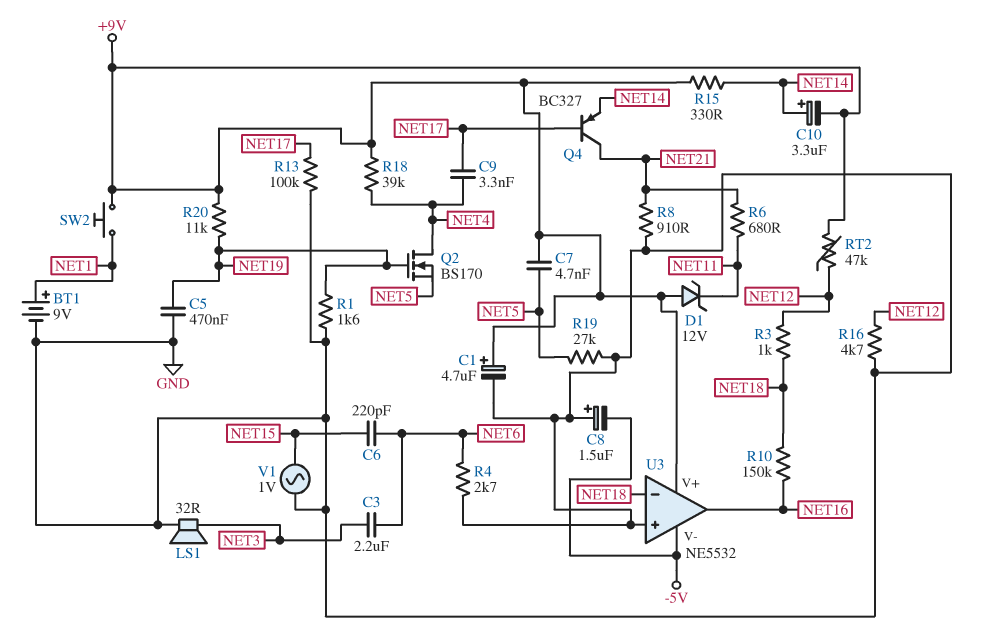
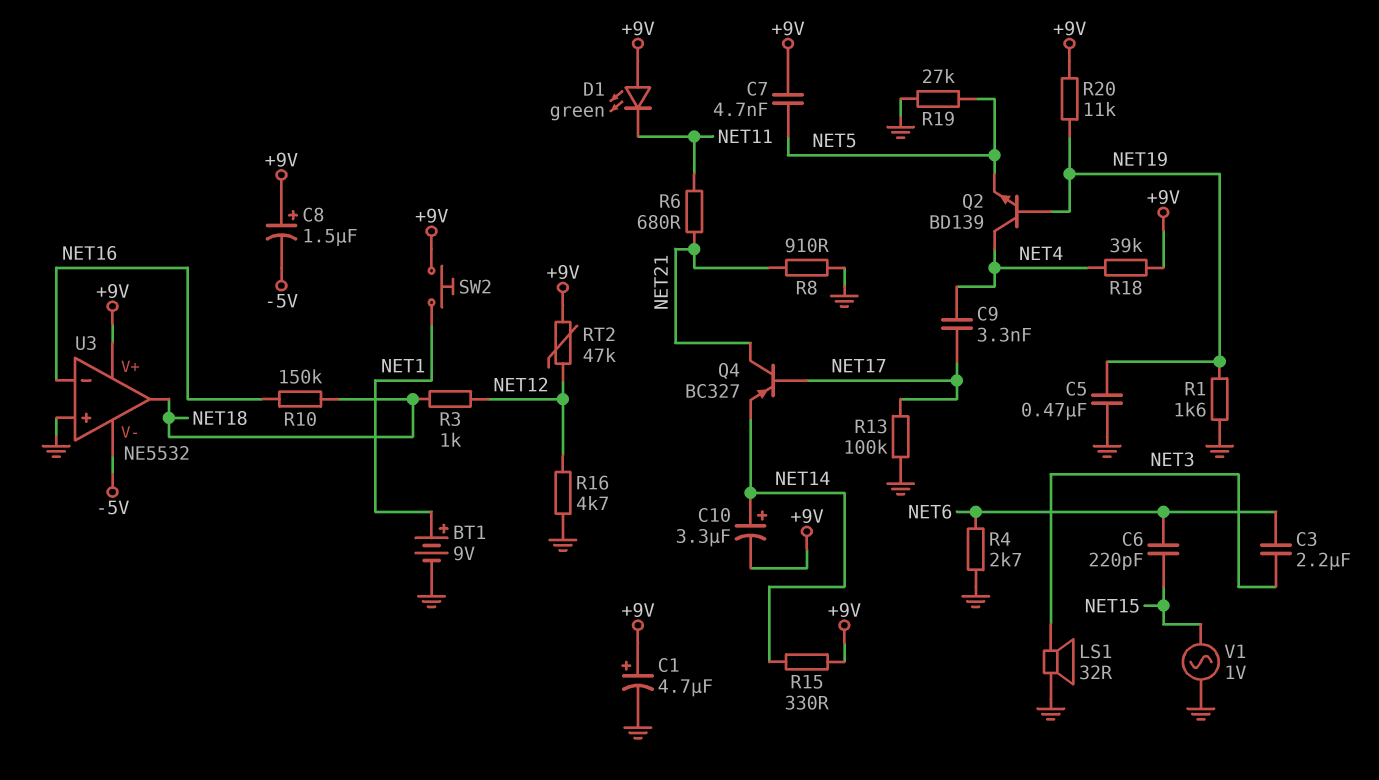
C8: 1.5uF (plus GND, minus -5V) -> 1.5uF (plus +9V, minus -5V)
D1: zener 12V (A +9V, K NET11) -> LED green (A +9V, K NET11)
Q2: NMOS BS170 (G NET19, D NET4, S NET5) -> NPN BD139 (B NET19, C NET4, E NET5)
U3 pin in-: NET18 -> NET16
U3 pin out: NET16 -> NET18

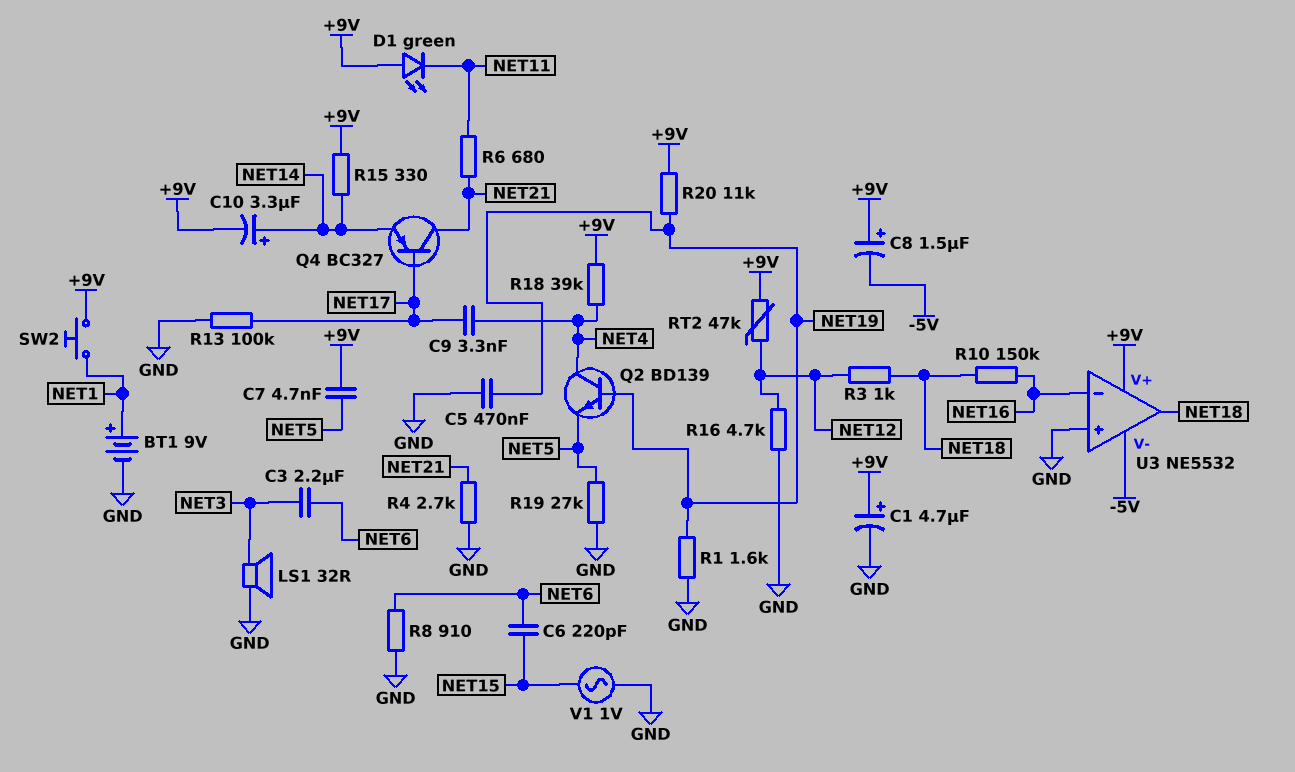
R4: 2.7k (GND, NET6) -> 2.7k (GND, NET21)
R8: 910 (GND, NET21) -> 910 (GND, NET6)

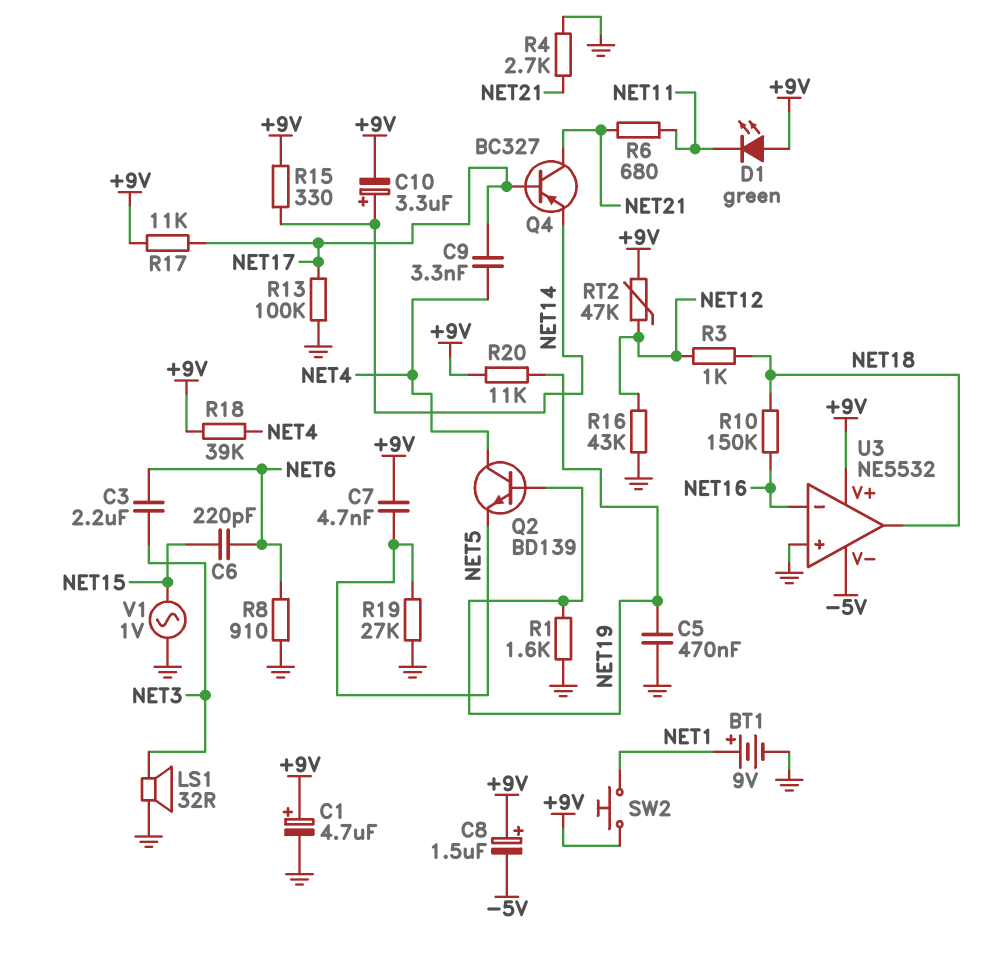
R16: 4.7k (GND, NET12) -> 43k (GND, NET12)
R17: none -> 11k (+9V, NET17)

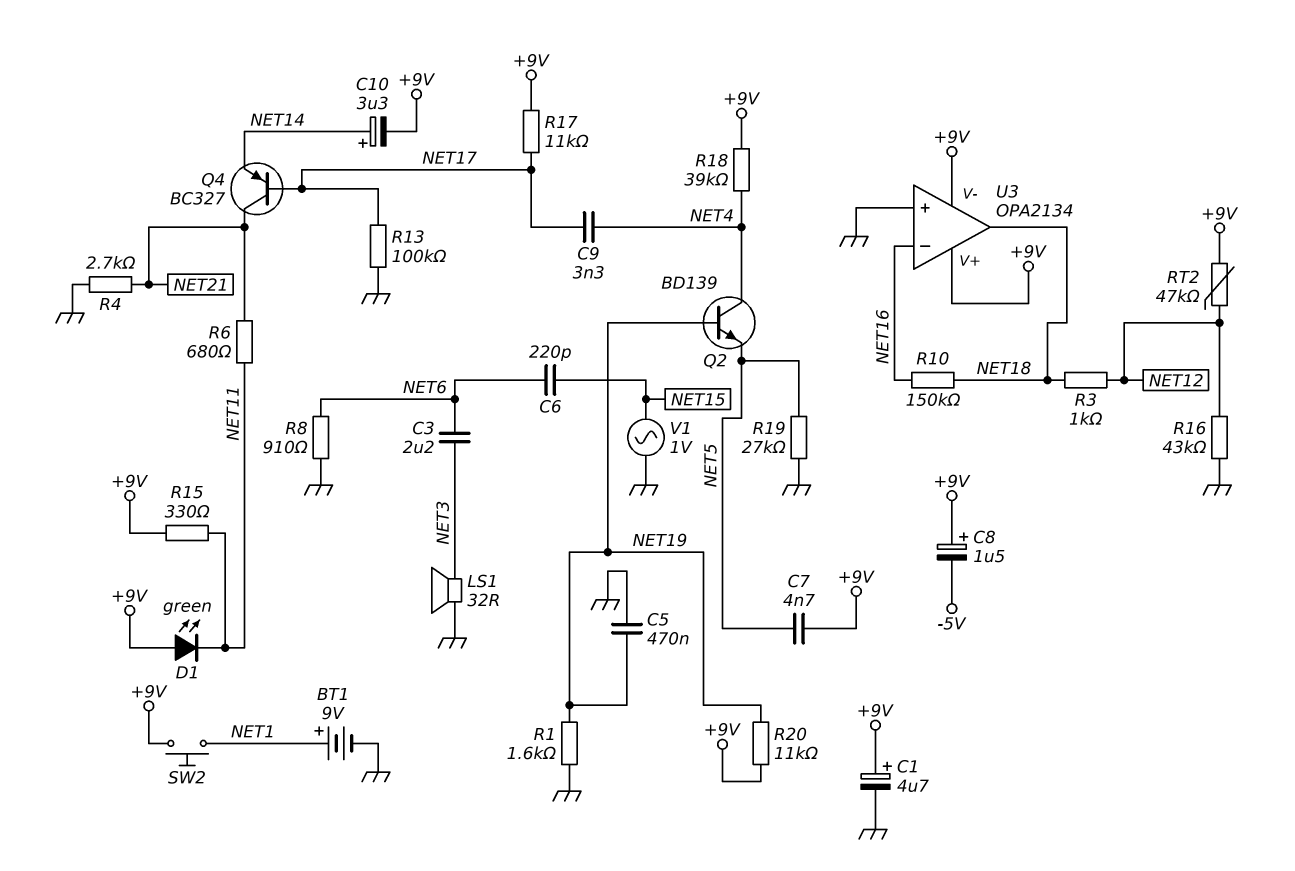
R15: 330 (+9V, NET14) -> 330 (+9V, NET11)
U3: NE5532 -> OPA2134
U3 pin V-: -5V -> +9V

